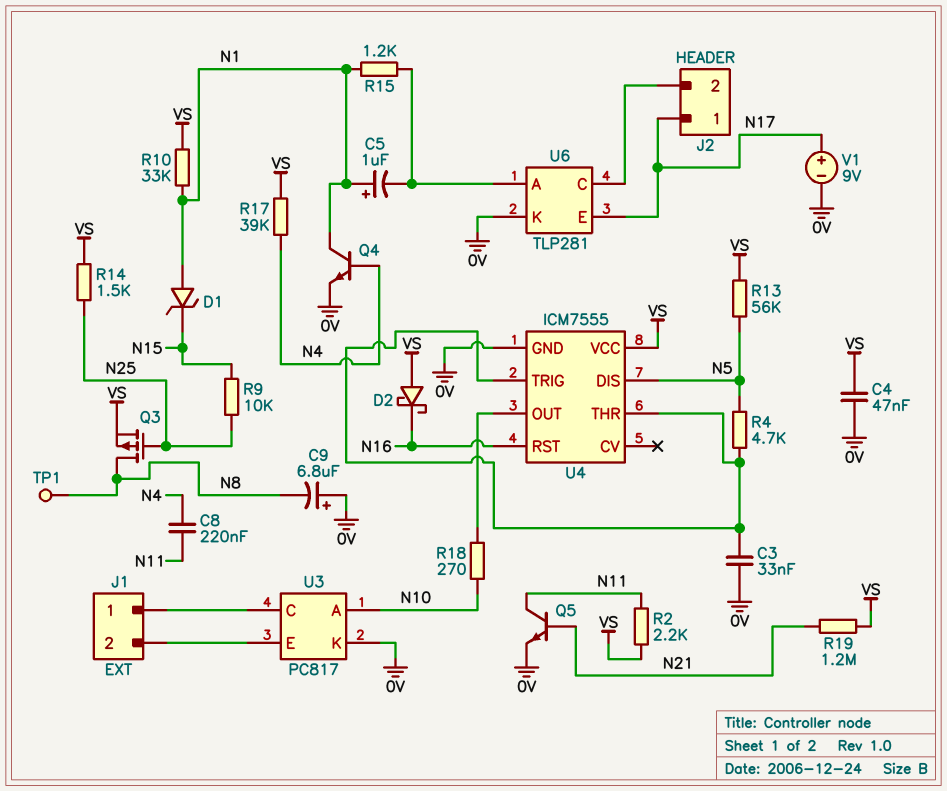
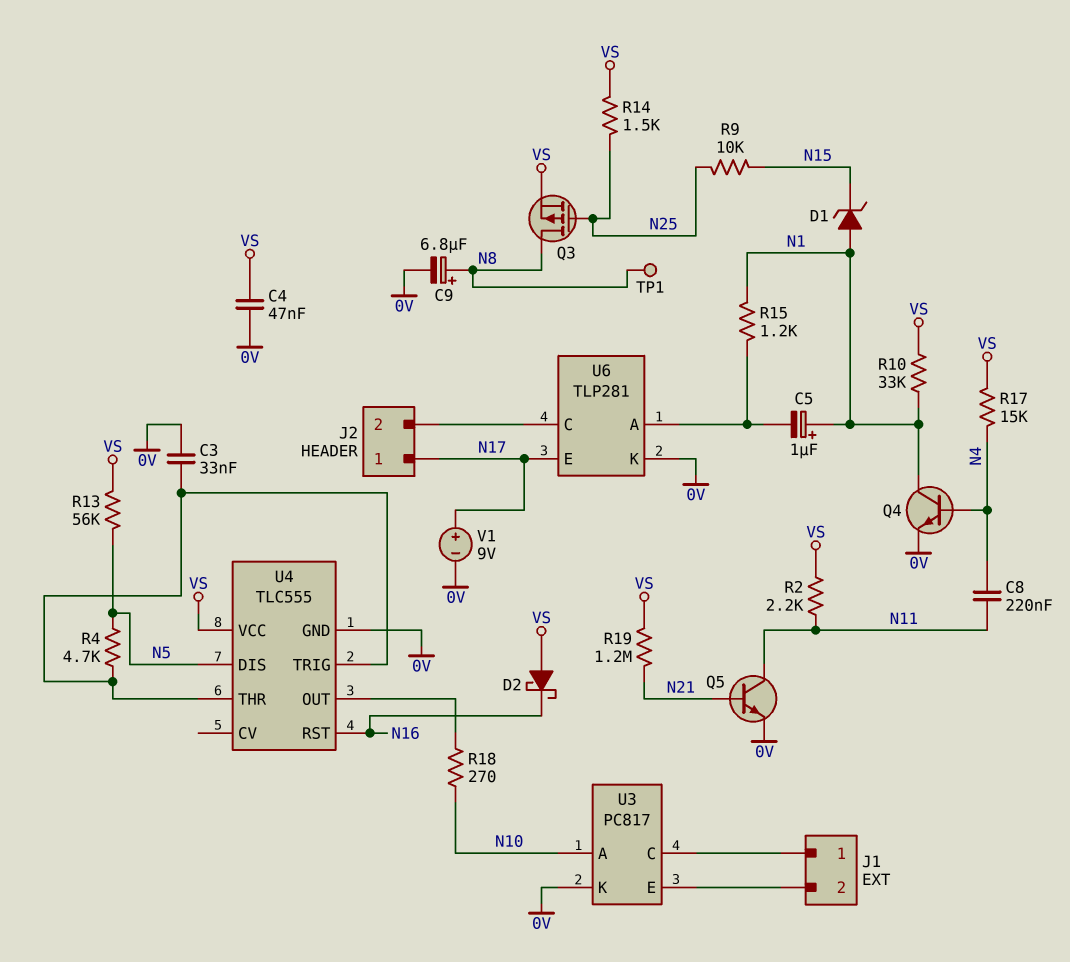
C9: 6.8uF (plus 0V, minus N8) -> 6.8uF (plus N8, minus 0V)
R17: 39k (N4, VS) -> 15k (N4, VS)
U4: ICM7555 -> TLC555

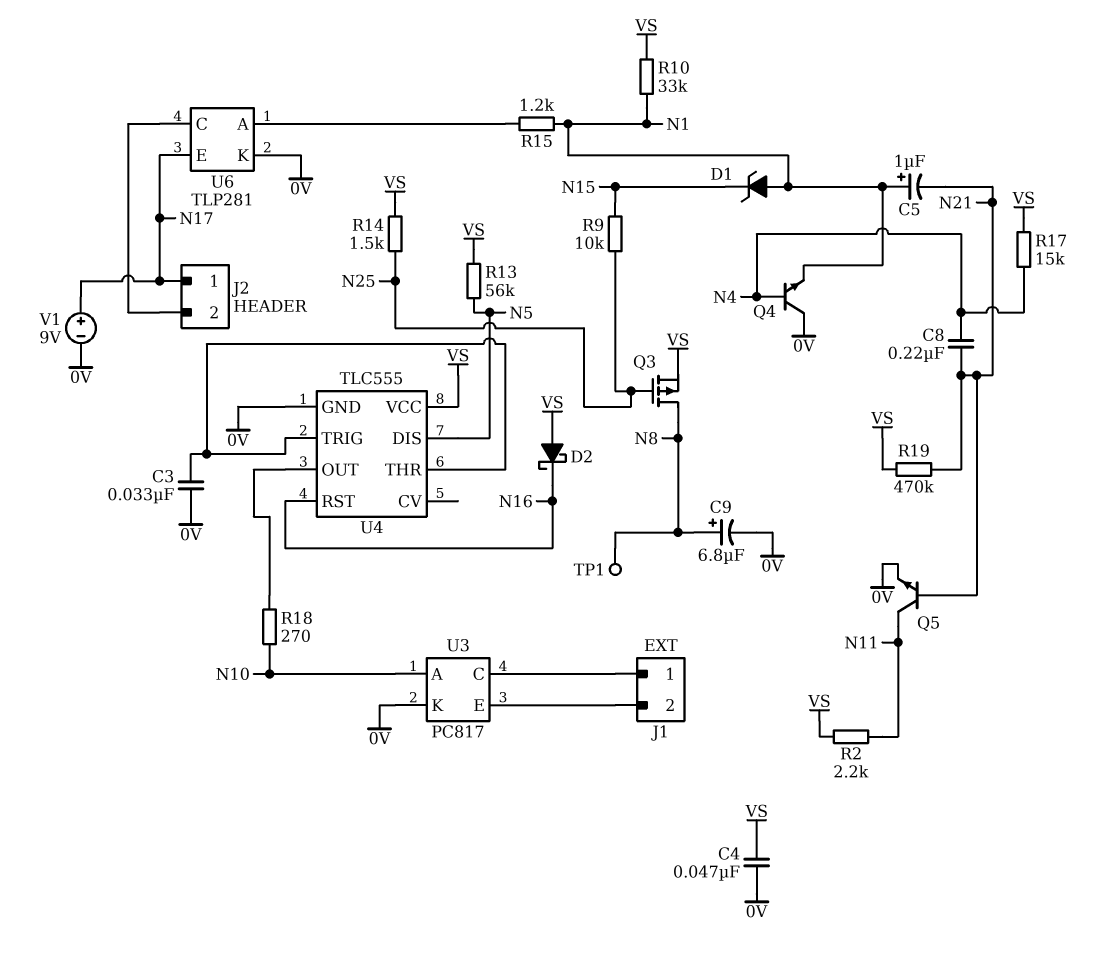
C5: 1uF (plus N1, minus U6/A) -> 1uF (plus N1, minus N21)
C8: 220nF (N4, N11) -> 220nF (N4, N21)
Q4: NPN (B N4, C N1, E 0V) -> NPN (B N4, C 0V, E N1)
R4: 4.7k (N5, U4/THR) -> none
R19: 1.2M (N21, VS) -> 470k (N21, VS)

